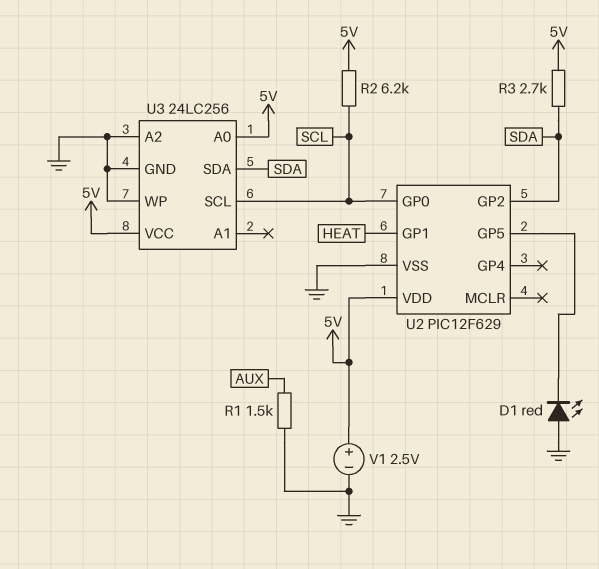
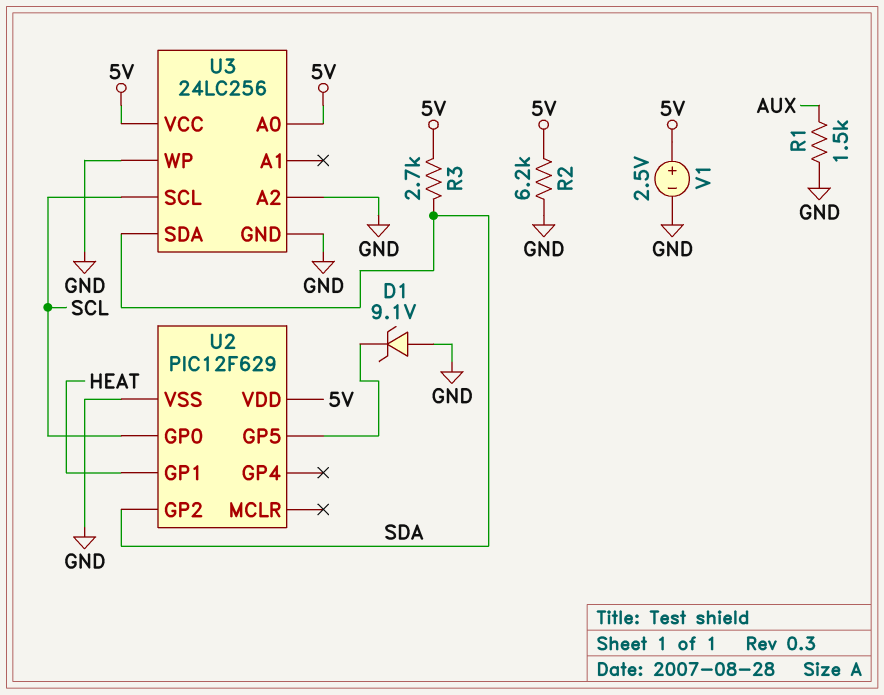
D1: LED red (A GND, K U2/GP5) -> zener 9.1V (A GND, K U2/GP5)
R2: 6.2k (5V, SCL) -> 6.2k (5V, GND)

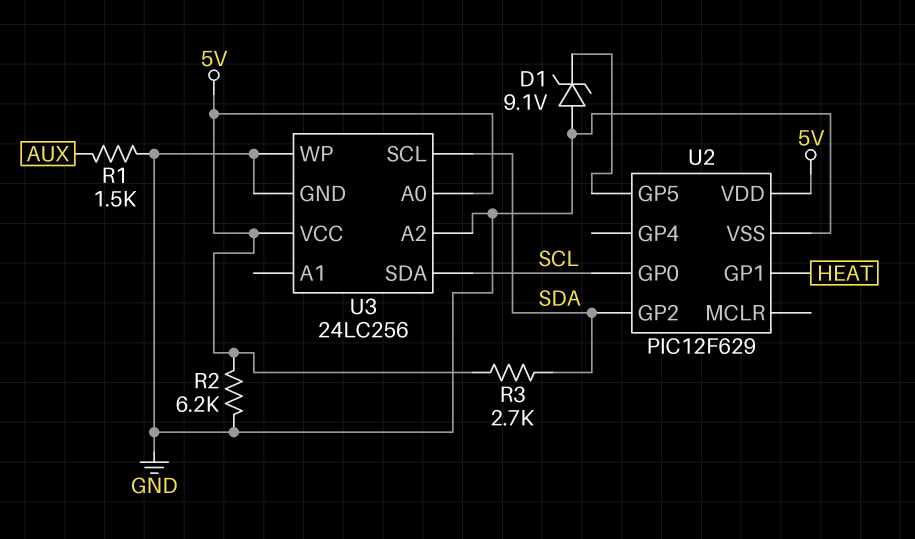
U3 pin SCL: SCL -> SDA
U3 pin SDA: SDA -> SCL
V1: 2.5V (plus 5V, minus GND) -> none

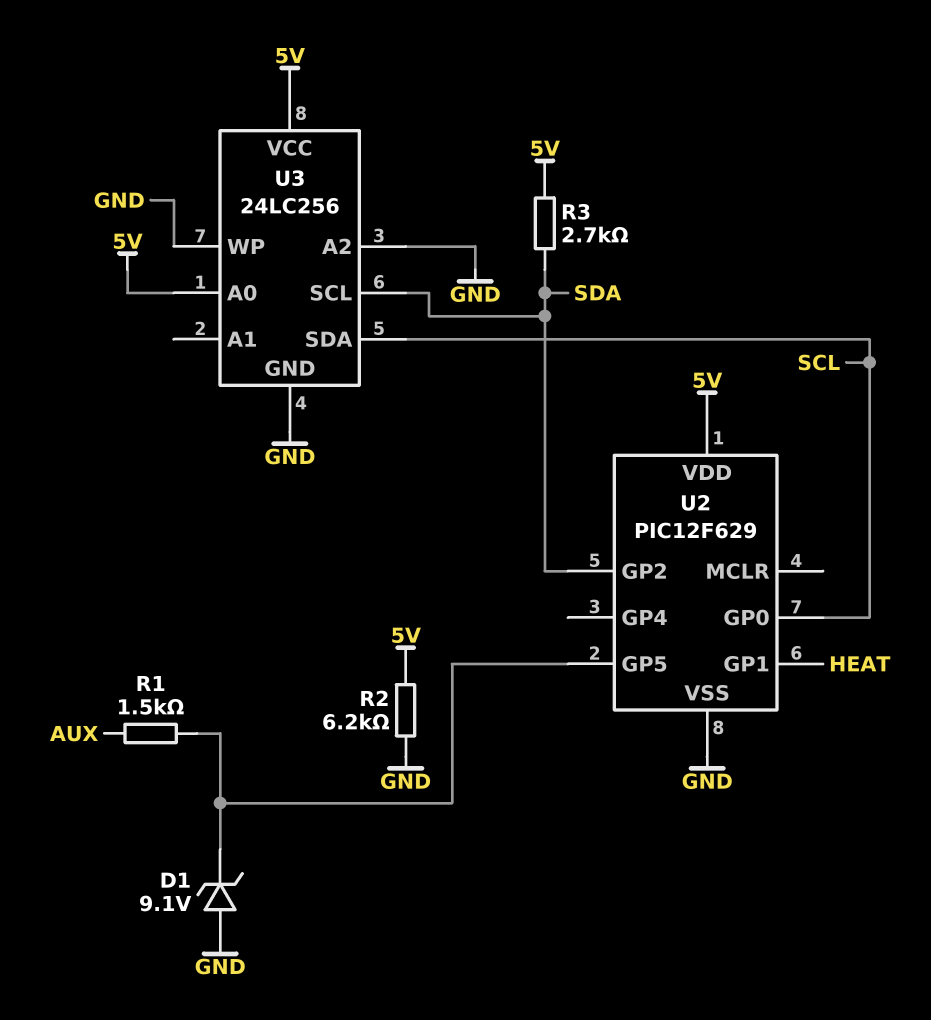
R1: 1.5k (AUX, GND) -> 1.5k (AUX, U2/GP5)

